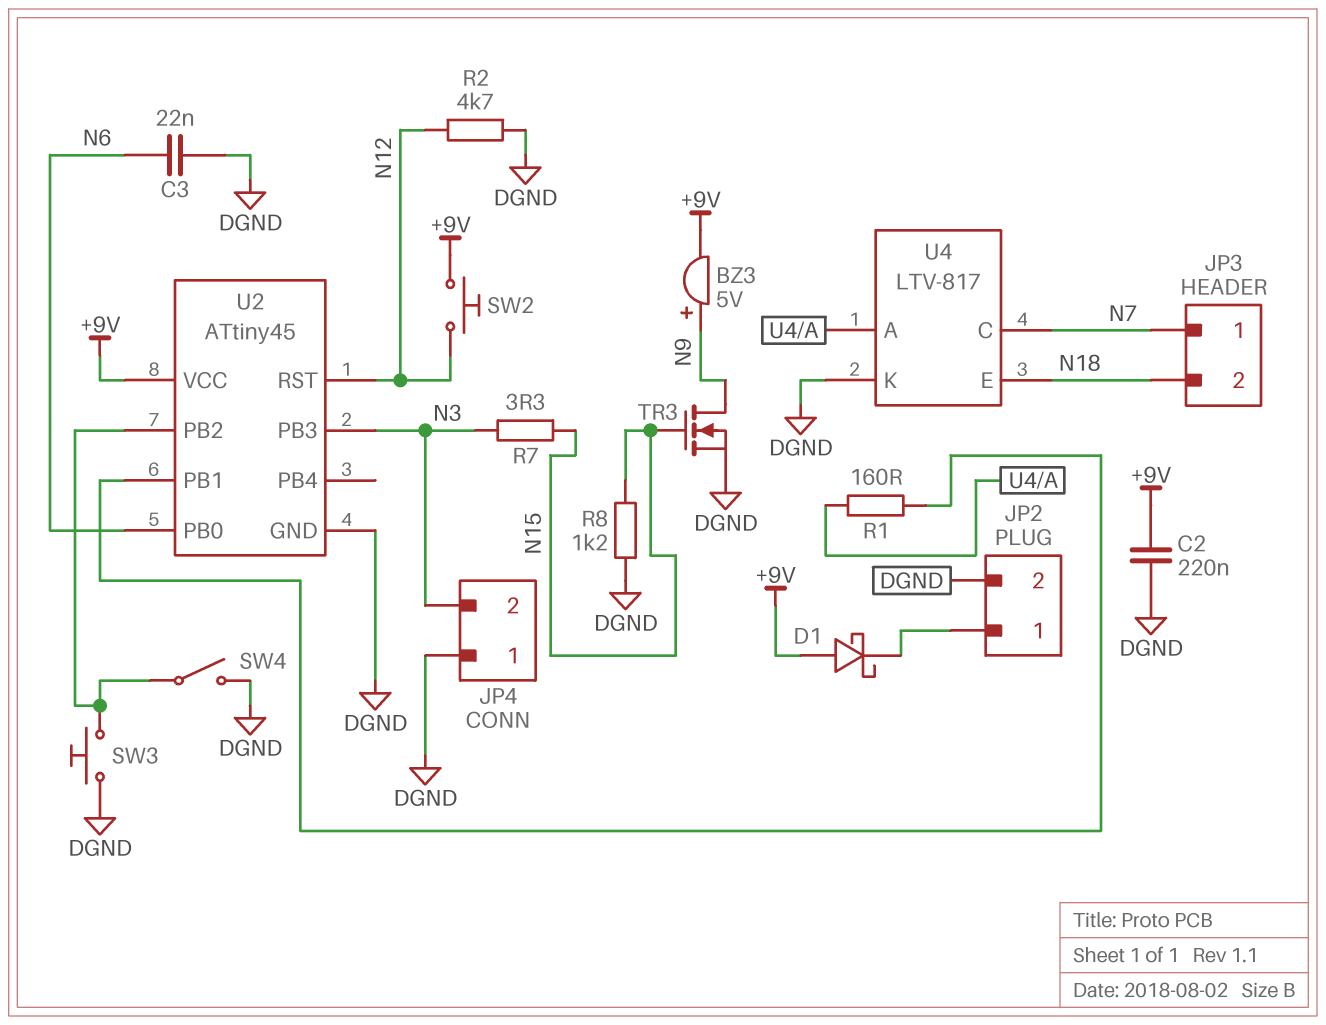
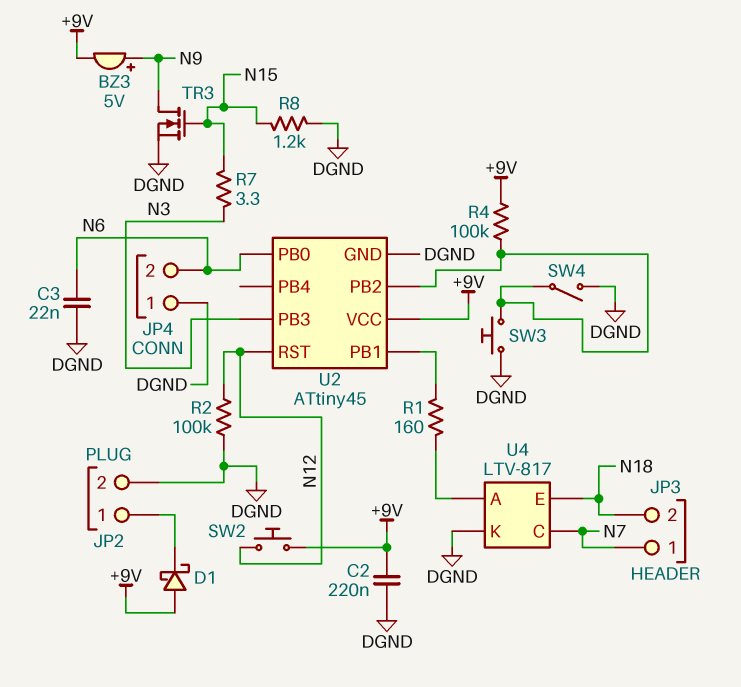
JP4 pin 2: N3 -> N6
R2: 4.7k (DGND, N12) -> 100k (DGND, N12)
R4: none -> 100k (+9V, U2/PB2)

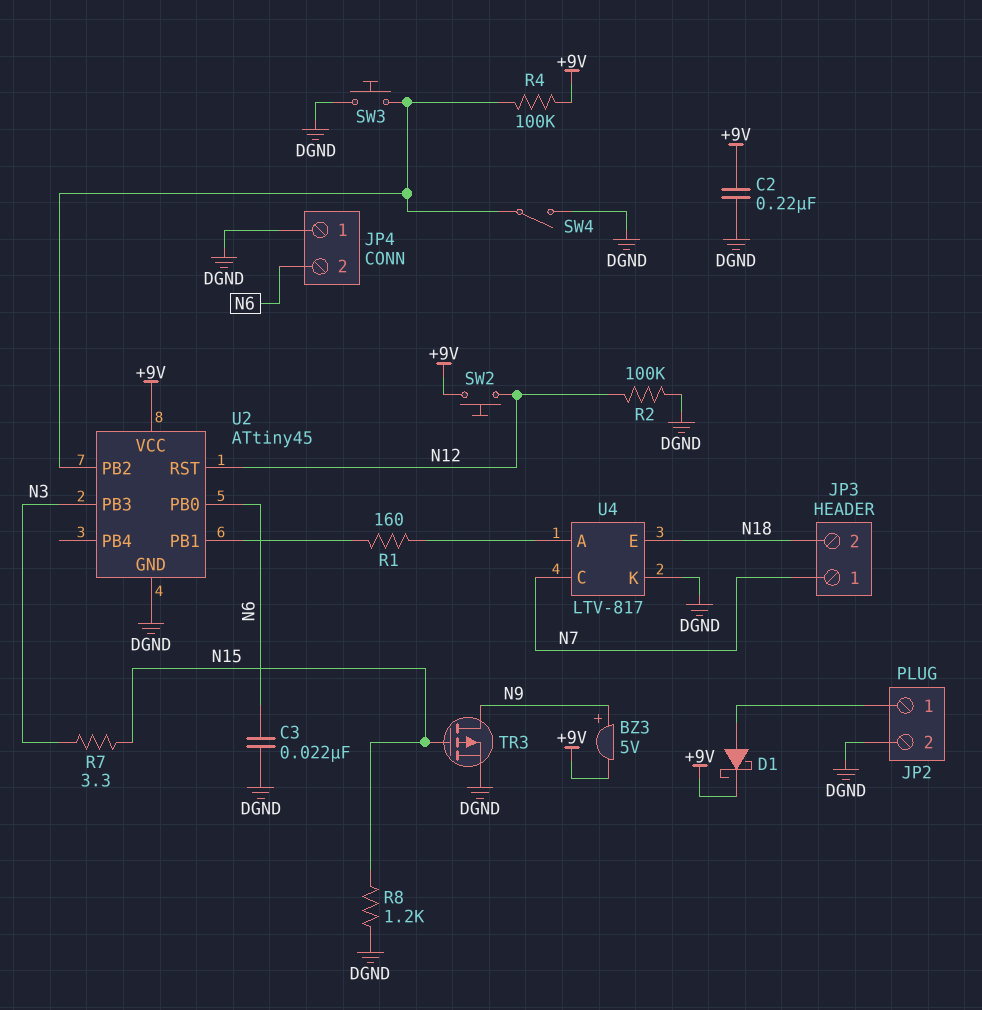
D1: schottky (A +9V, K JP2/1) -> schottky (A JP2/1, K +9V)
TR3: NMOS (G N15, D N9, S DGND) -> PMOS (G N15, D N9, S DGND)

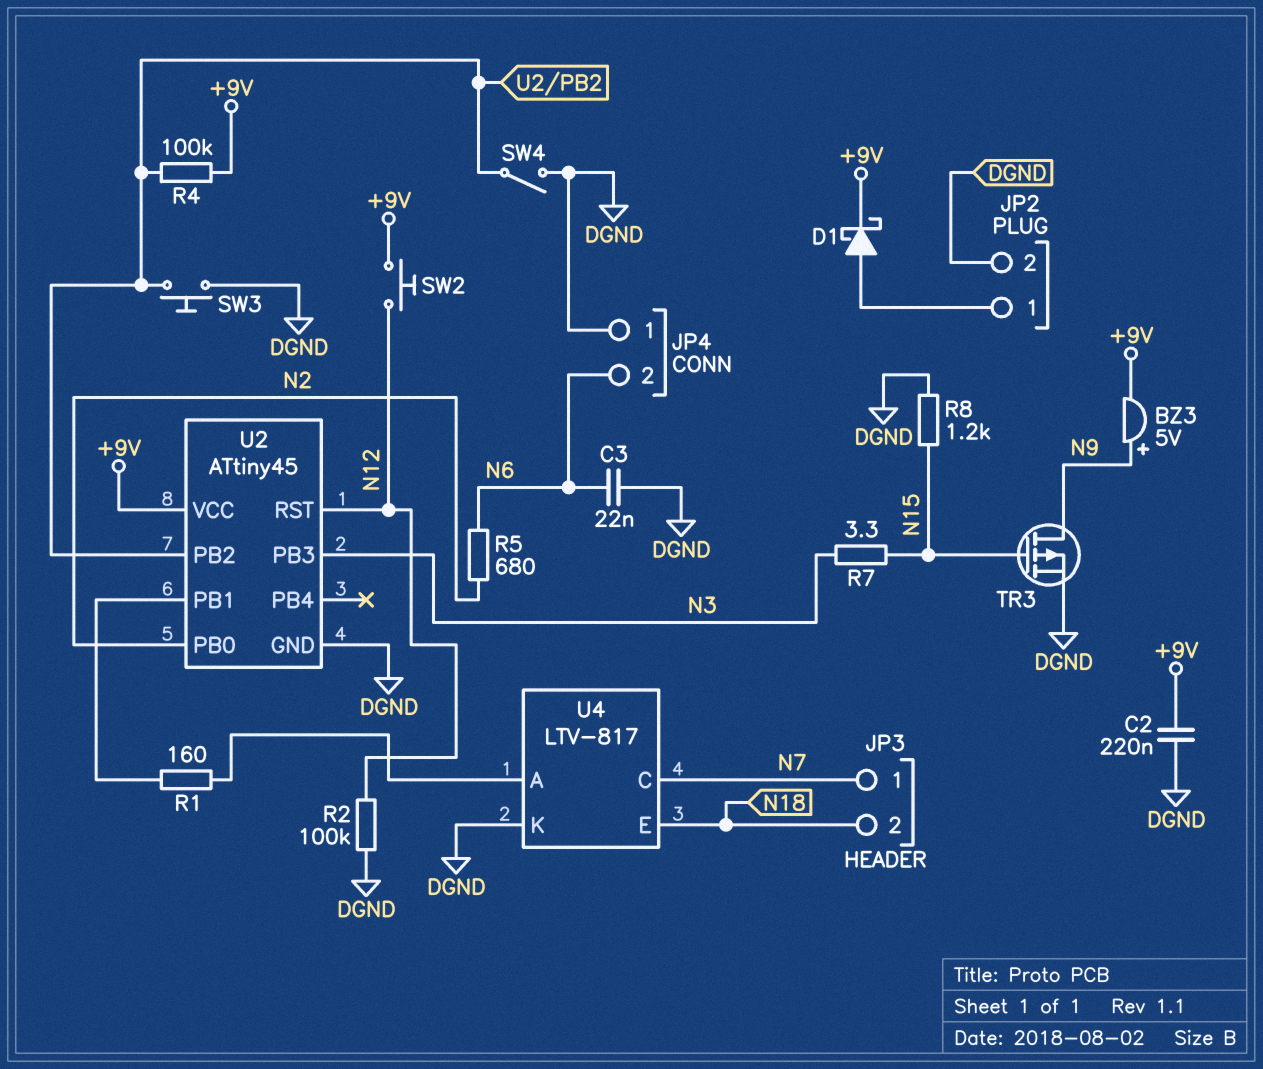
R5: none -> 680 (N2, N6)
U2 pin PB0: N6 -> N2

